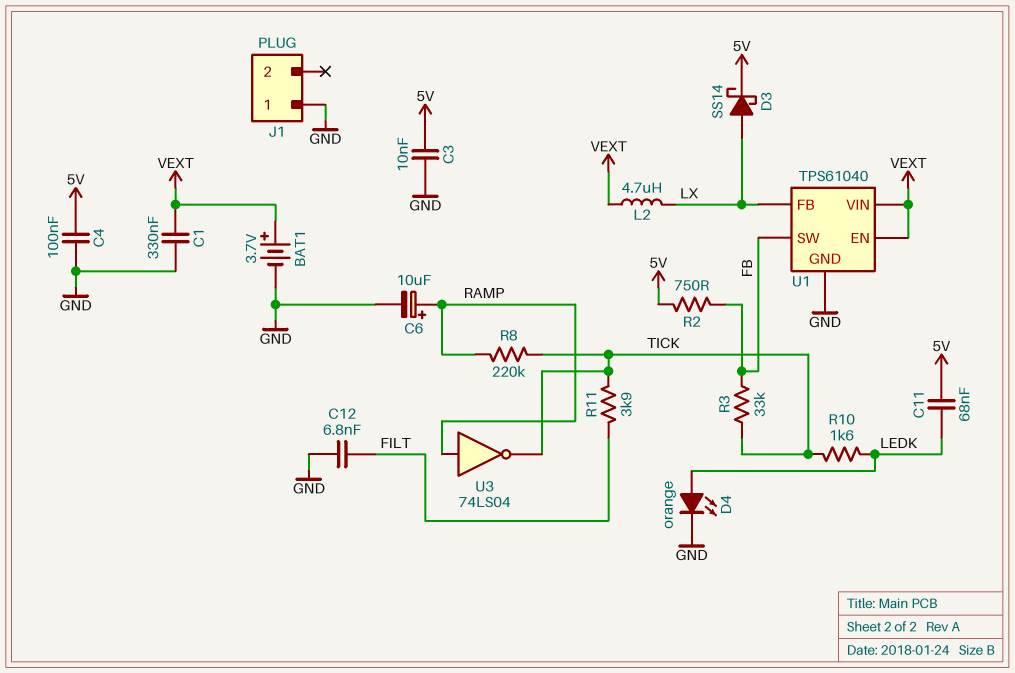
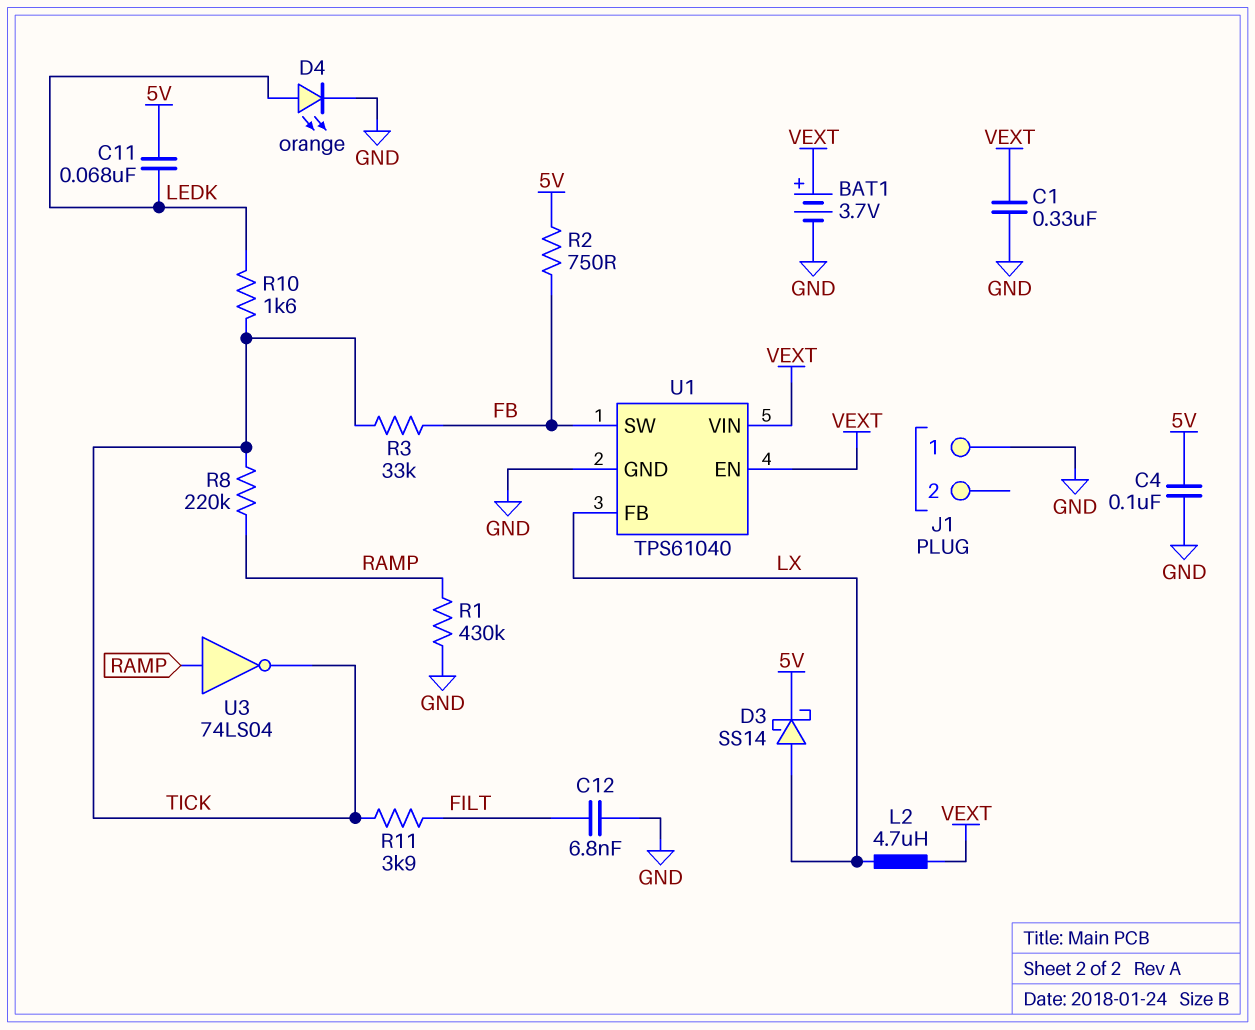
C3: 10nF (5V, GND) -> none
C6: 10uF (plus RAMP, minus GND) -> none
R1: none -> 430k (GND, RAMP)

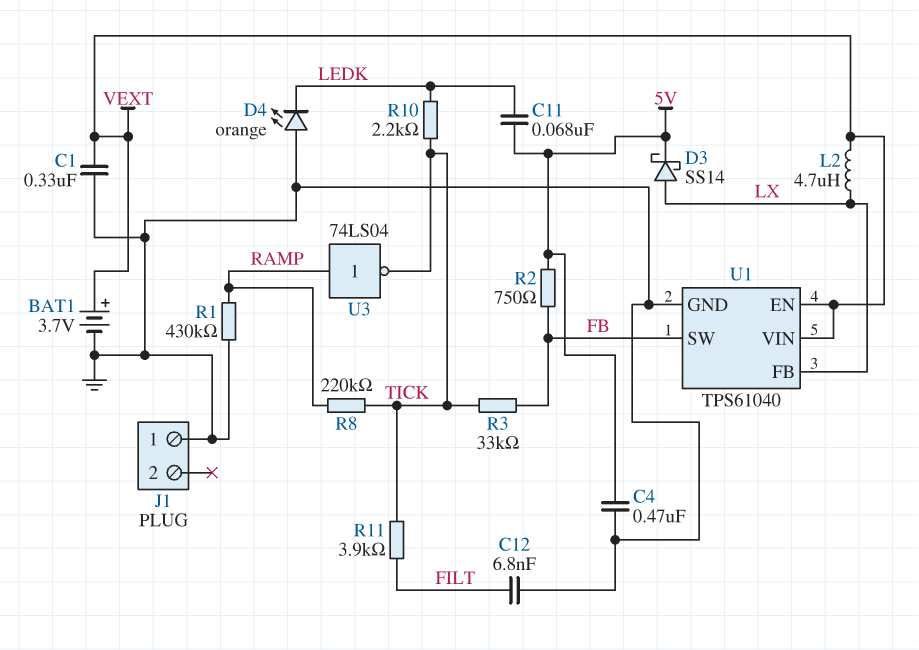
C4: 100nF (5V, GND) -> 470nF (5V, GND)
D4: LED orange (A LEDK, K GND) -> LED orange (A GND, K LEDK)
R10: 1.6k (LEDK, TICK) -> 2.2k (LEDK, TICK)

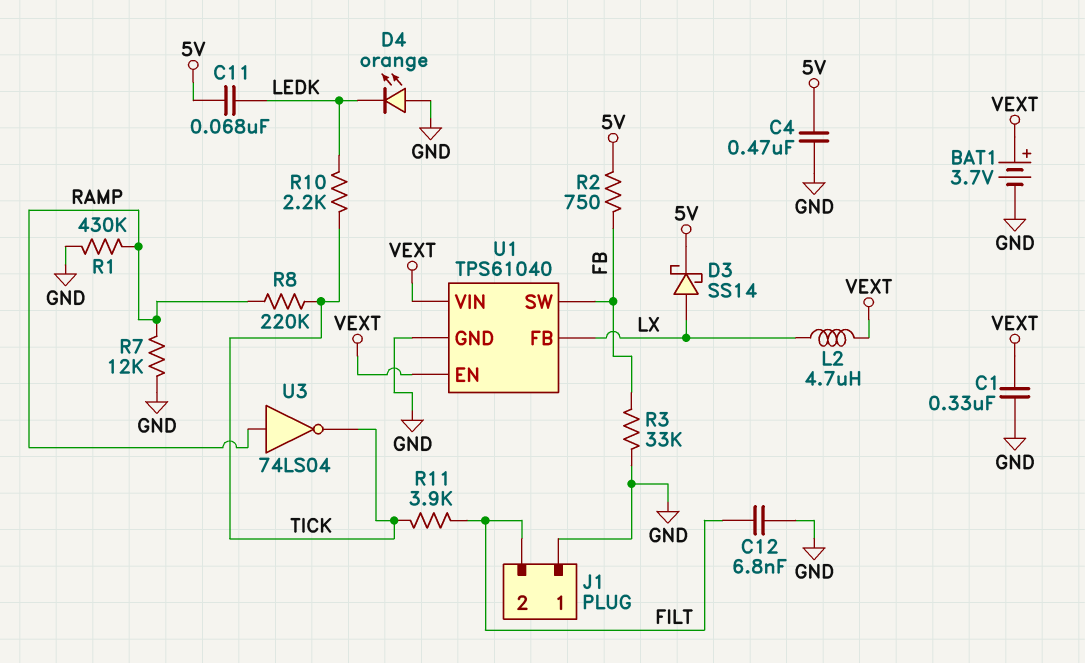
J1 pin 2: none -> FILT
R3: 33k (FB, TICK) -> 33k (FB, GND)
R7: none -> 12k (GND, RAMP)

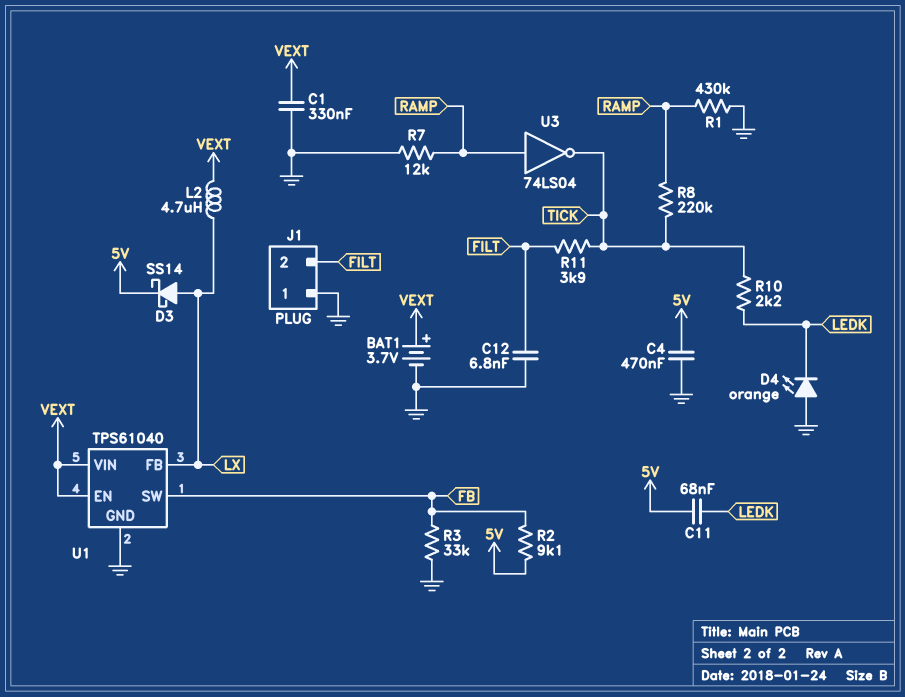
R2: 750 (5V, FB) -> 9.1k (5V, FB)

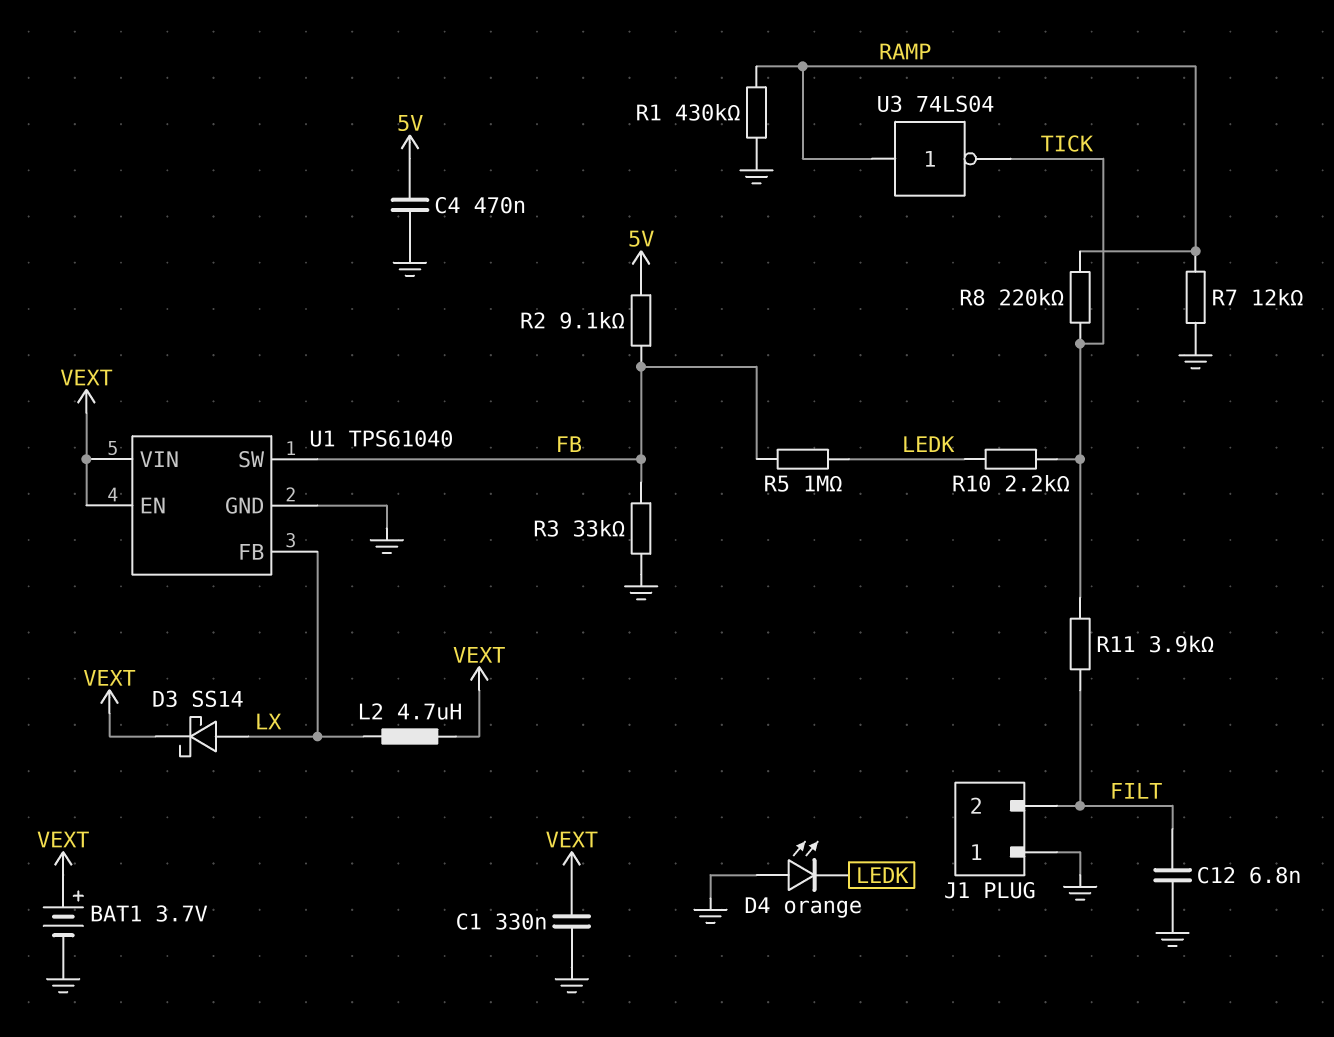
C11: 68nF (5V, LEDK) -> none
D3: schottky SS14 (A LX, K 5V) -> schottky SS14 (A LX, K VEXT)
R5: none -> 1M (FB, LEDK)

